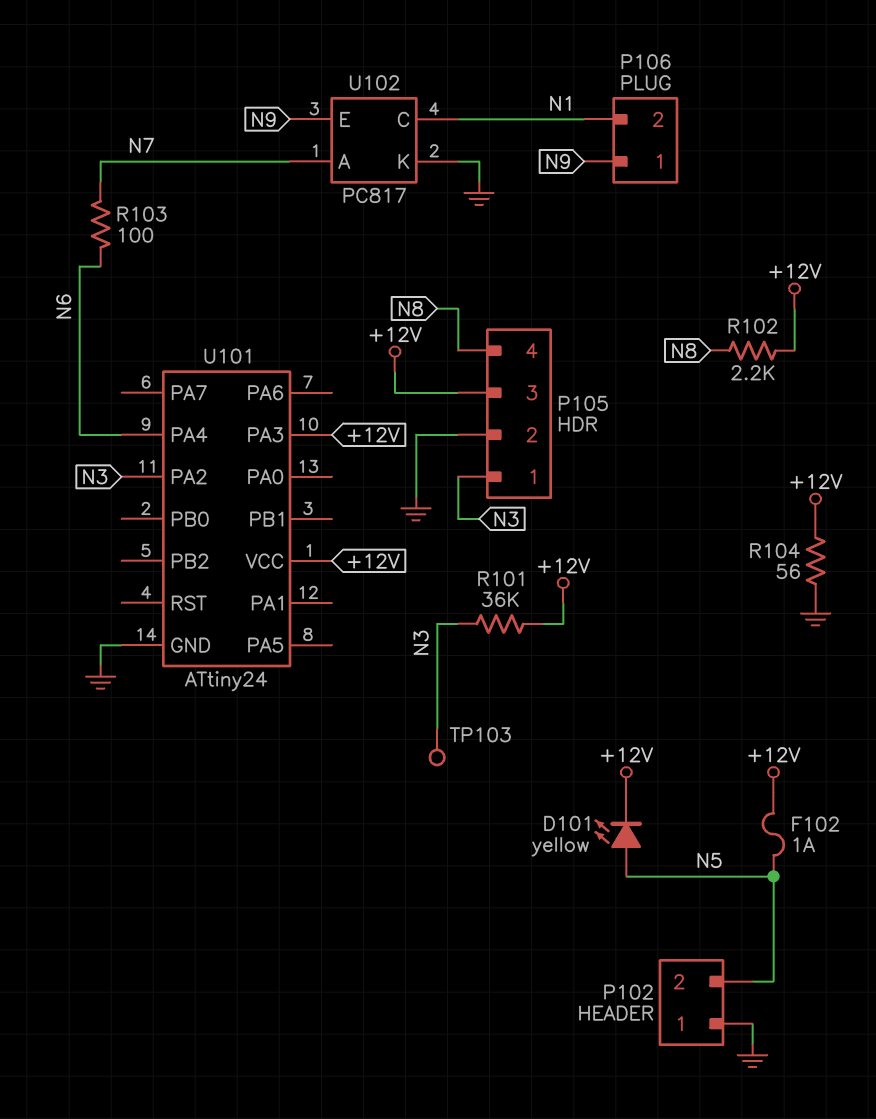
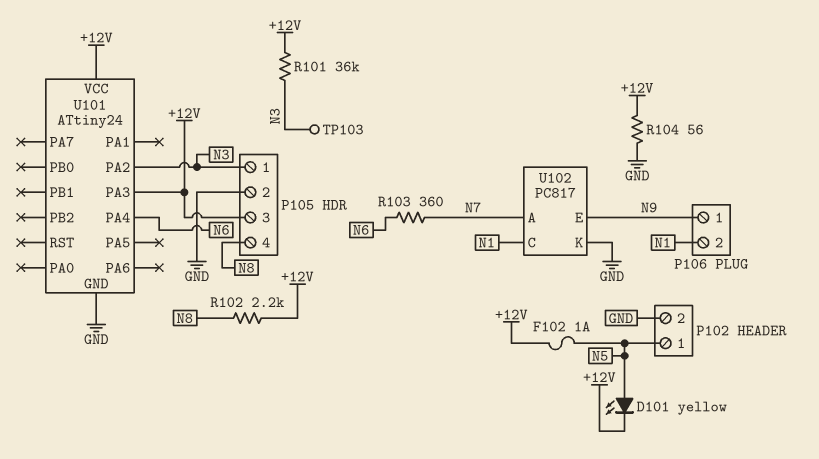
P102 pin 1: GND -> N5
P102 pin 2: N5 -> GND
R103: 100 (N6, N7) -> 360 (N6, N7)

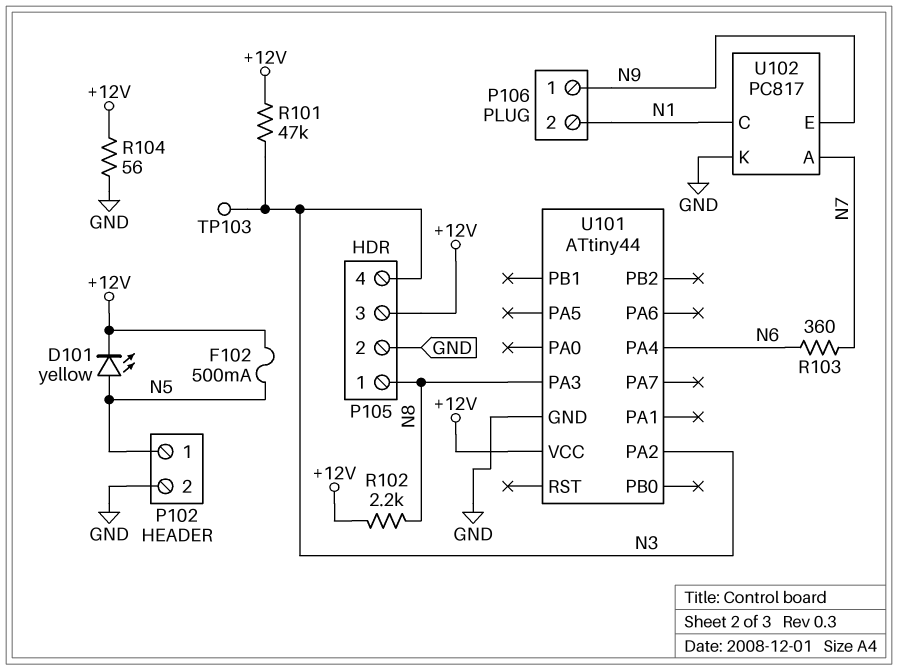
F102: 1A (+12V, N5) -> 500mA (+12V, N5)
P105 pin 1: N3 -> N8
P105 pin 4: N8 -> N3
R101: 36k (+12V, N3) -> 47k (+12V, N3)
U101: ATtiny24 -> ATtiny44
U101 pin PA3: +12V -> N8

